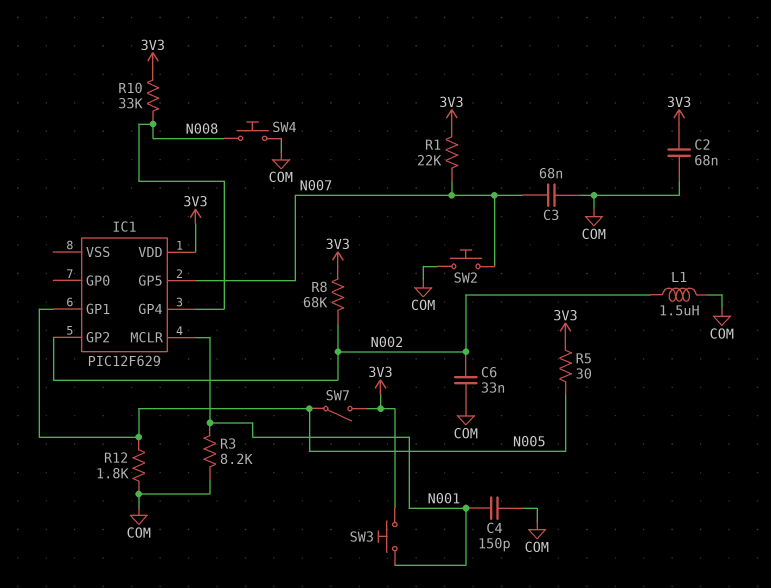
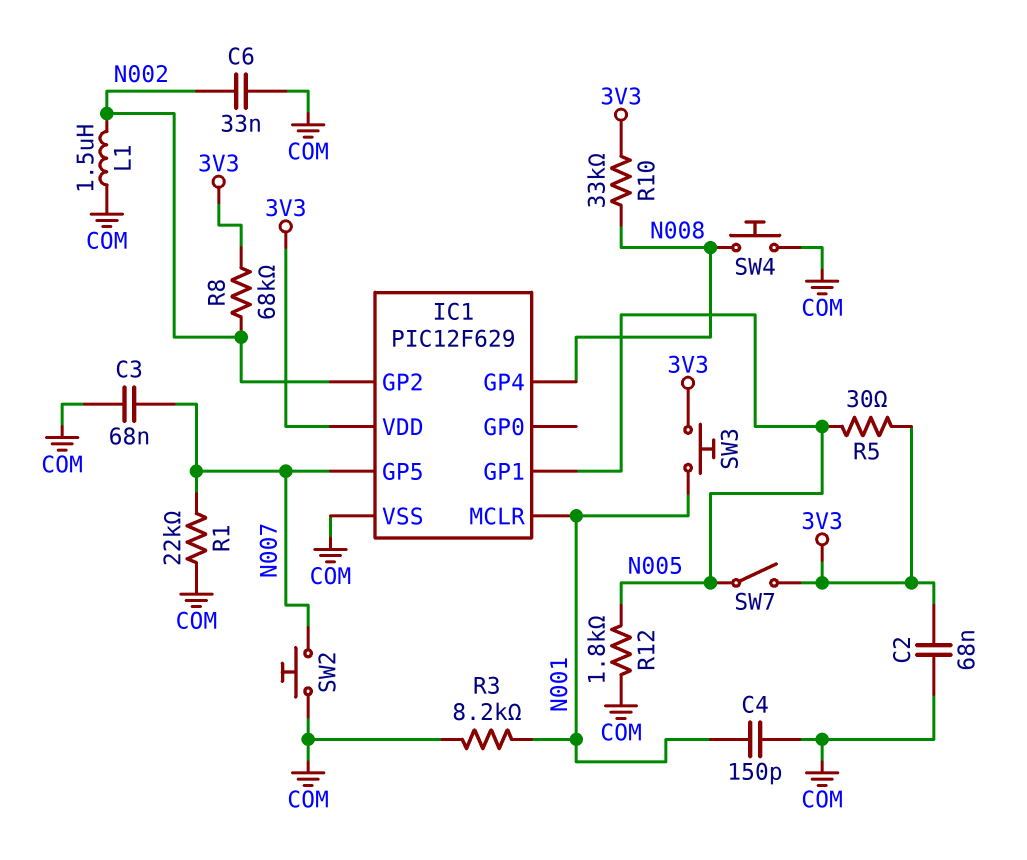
IC1 pin VSS: none -> COM
R1: 22k (3V3, N007) -> 22k (COM, N007)

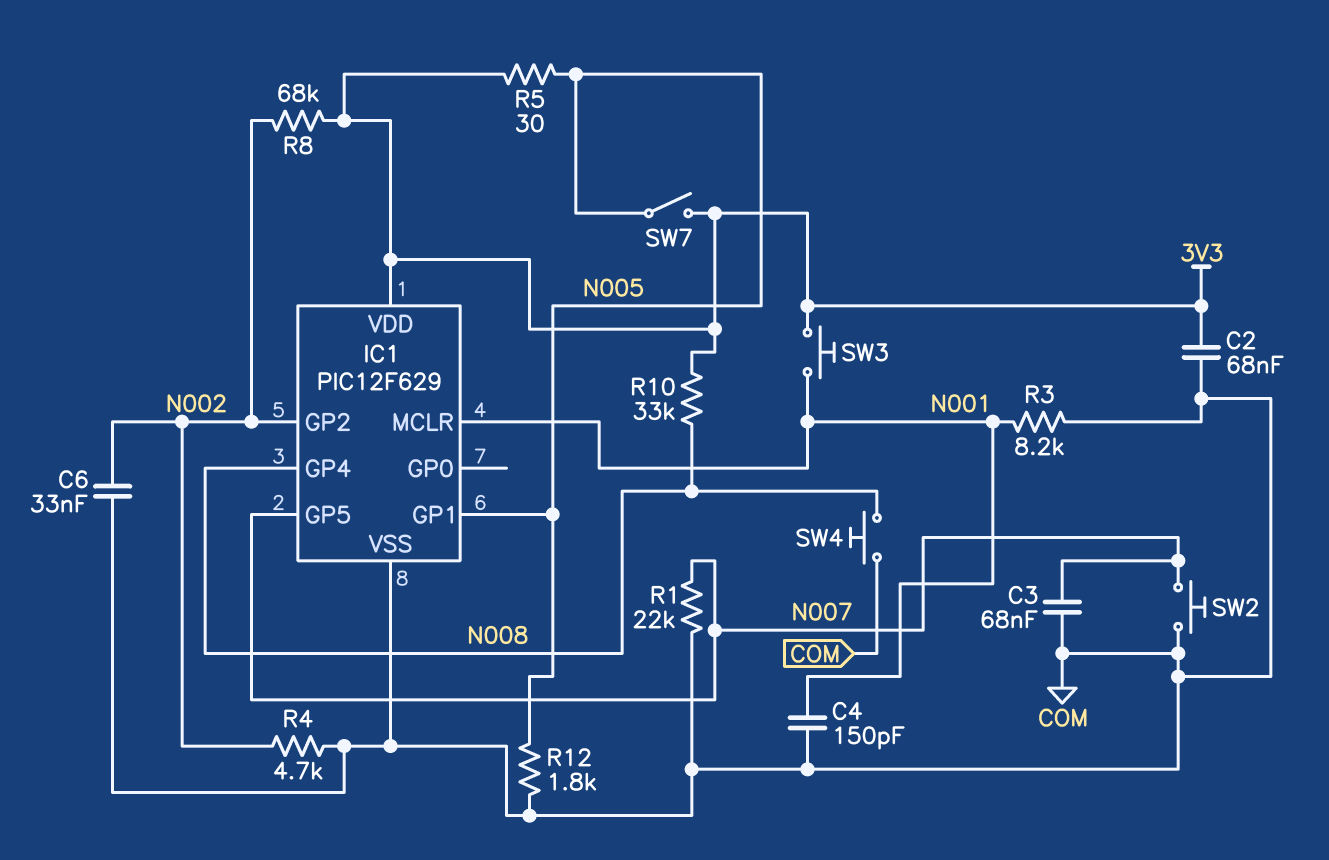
L1: 1.5uH (COM, N002) -> none
R4: none -> 4.7k (COM, N002)

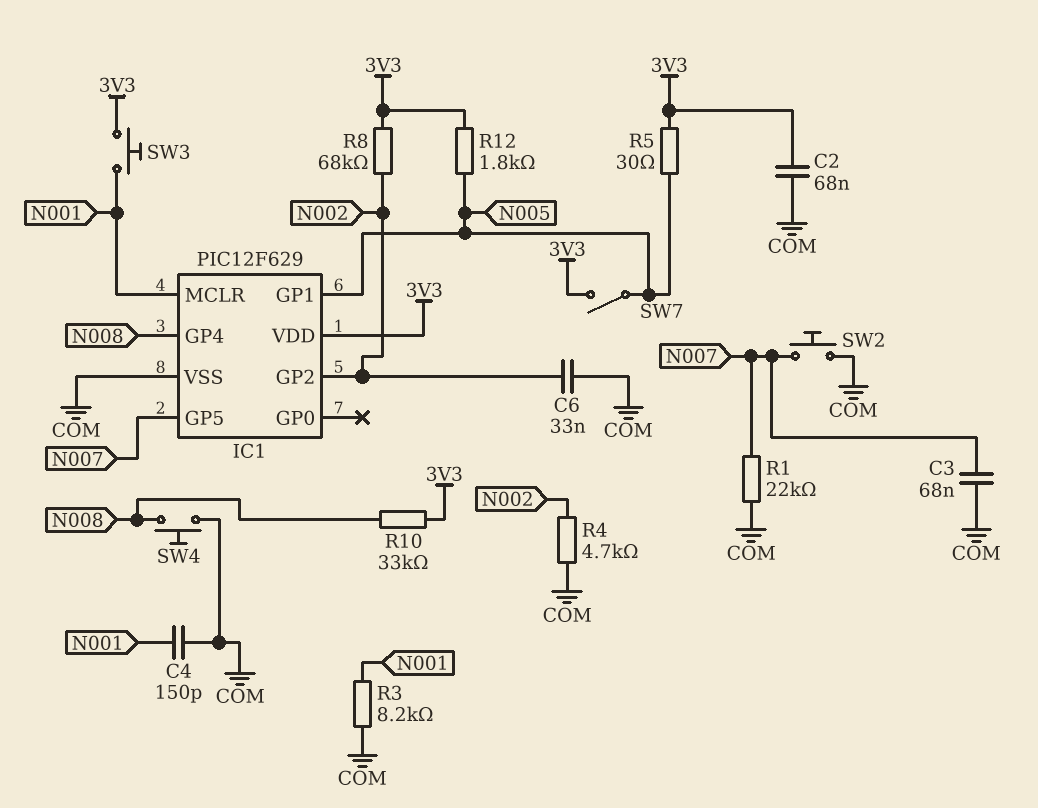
R12: 1.8k (COM, N005) -> 1.8k (3V3, N005)

